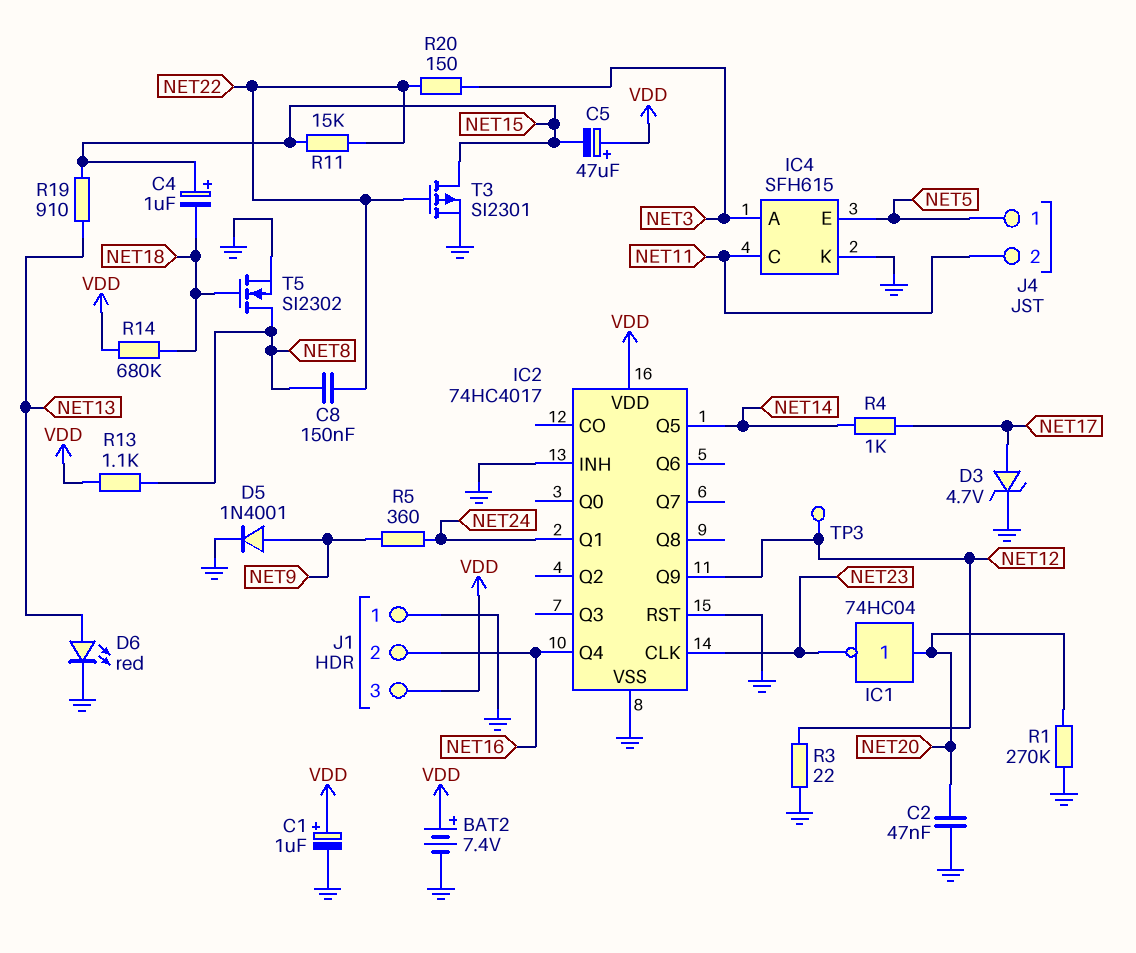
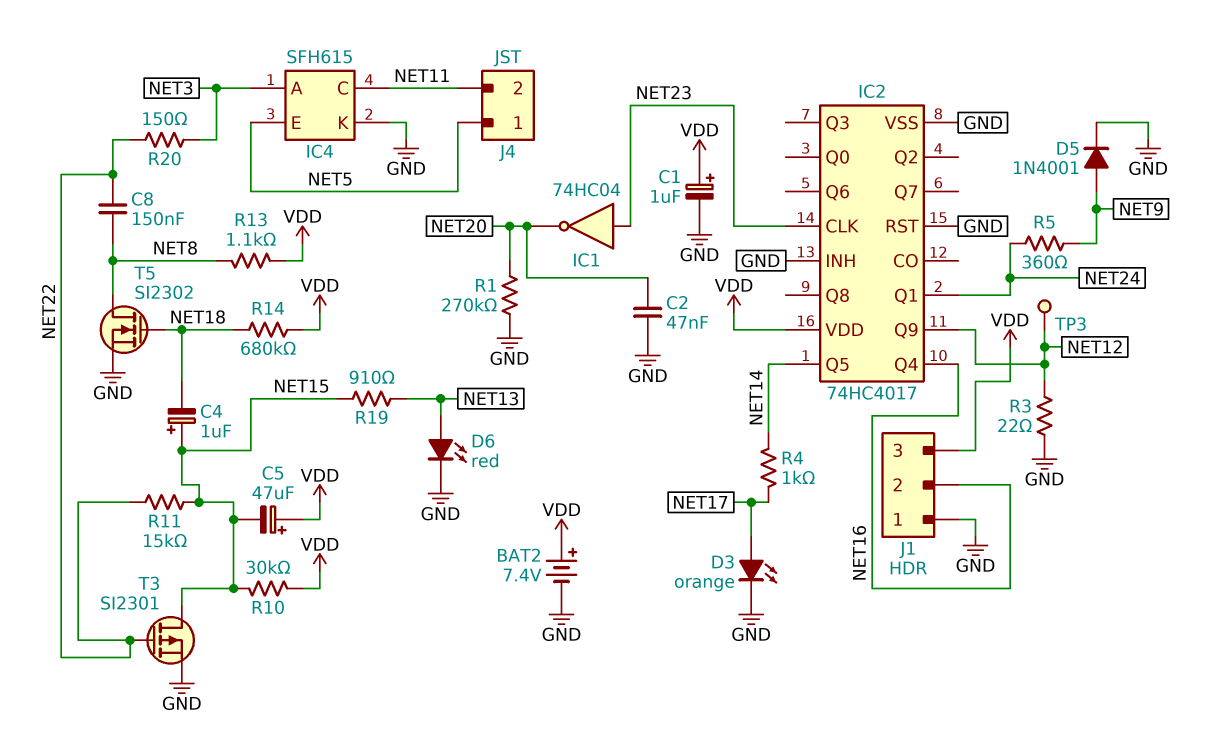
D3: zener 4.7V (A NET17, K GND) -> LED orange (A NET17, K GND)
IC1: NOT 74HC04 (in NET20, out NET23) -> NOT 74HC04 (in NET23, out NET20)
R10: none -> 30k (NET15, VDD)

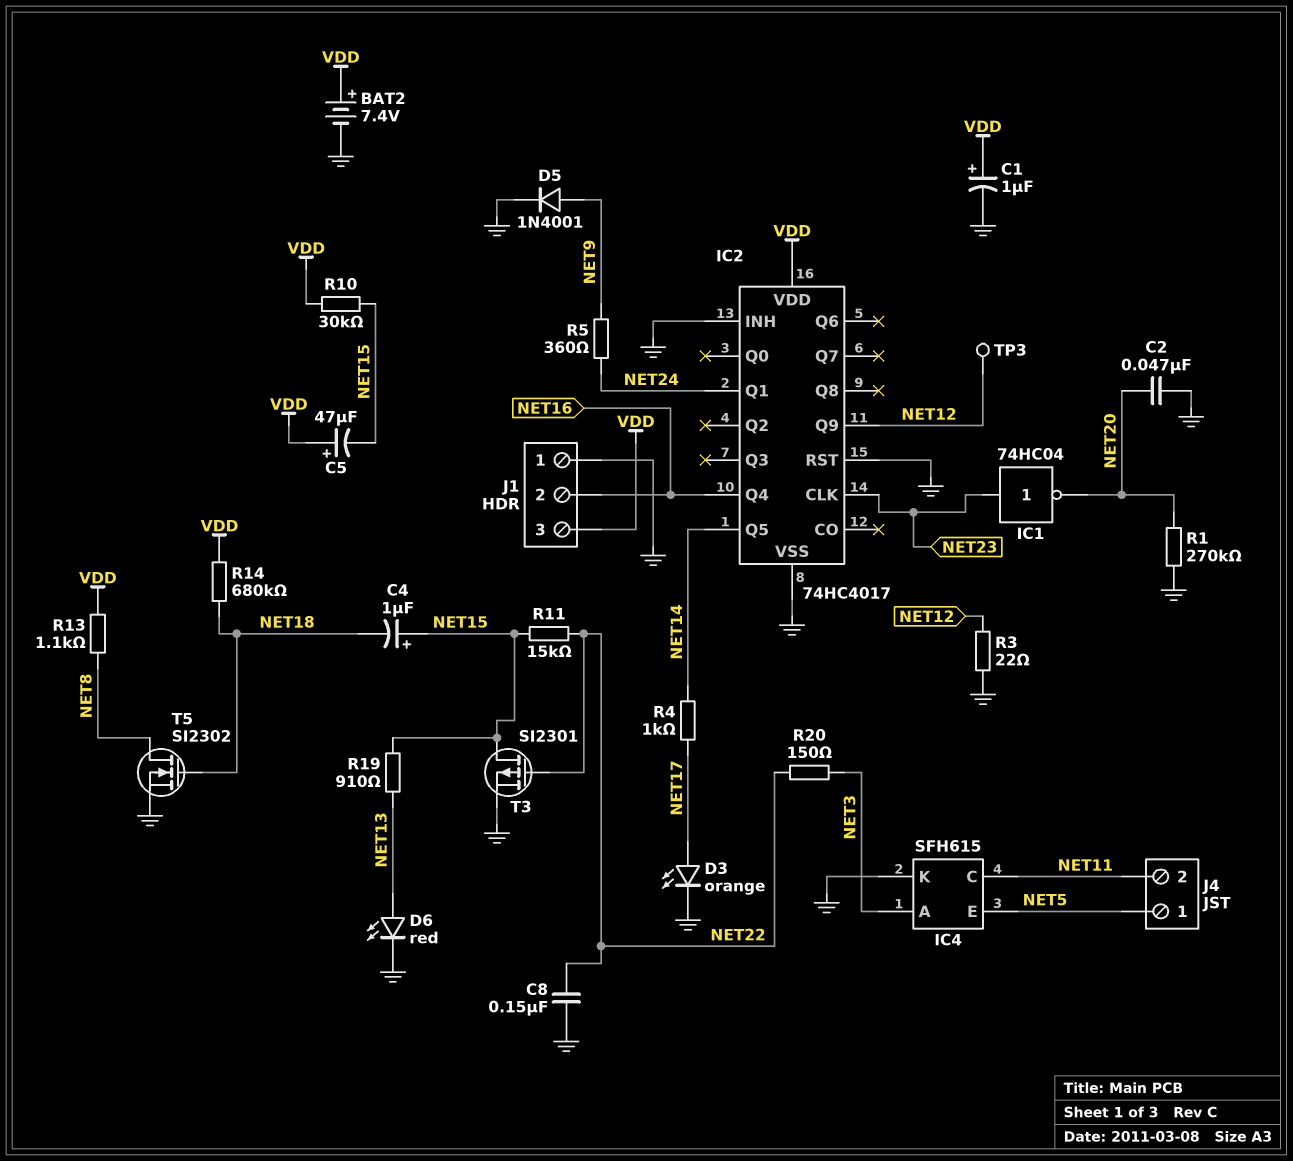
C8: 150nF (NET8, NET22) -> 150nF (GND, NET22)

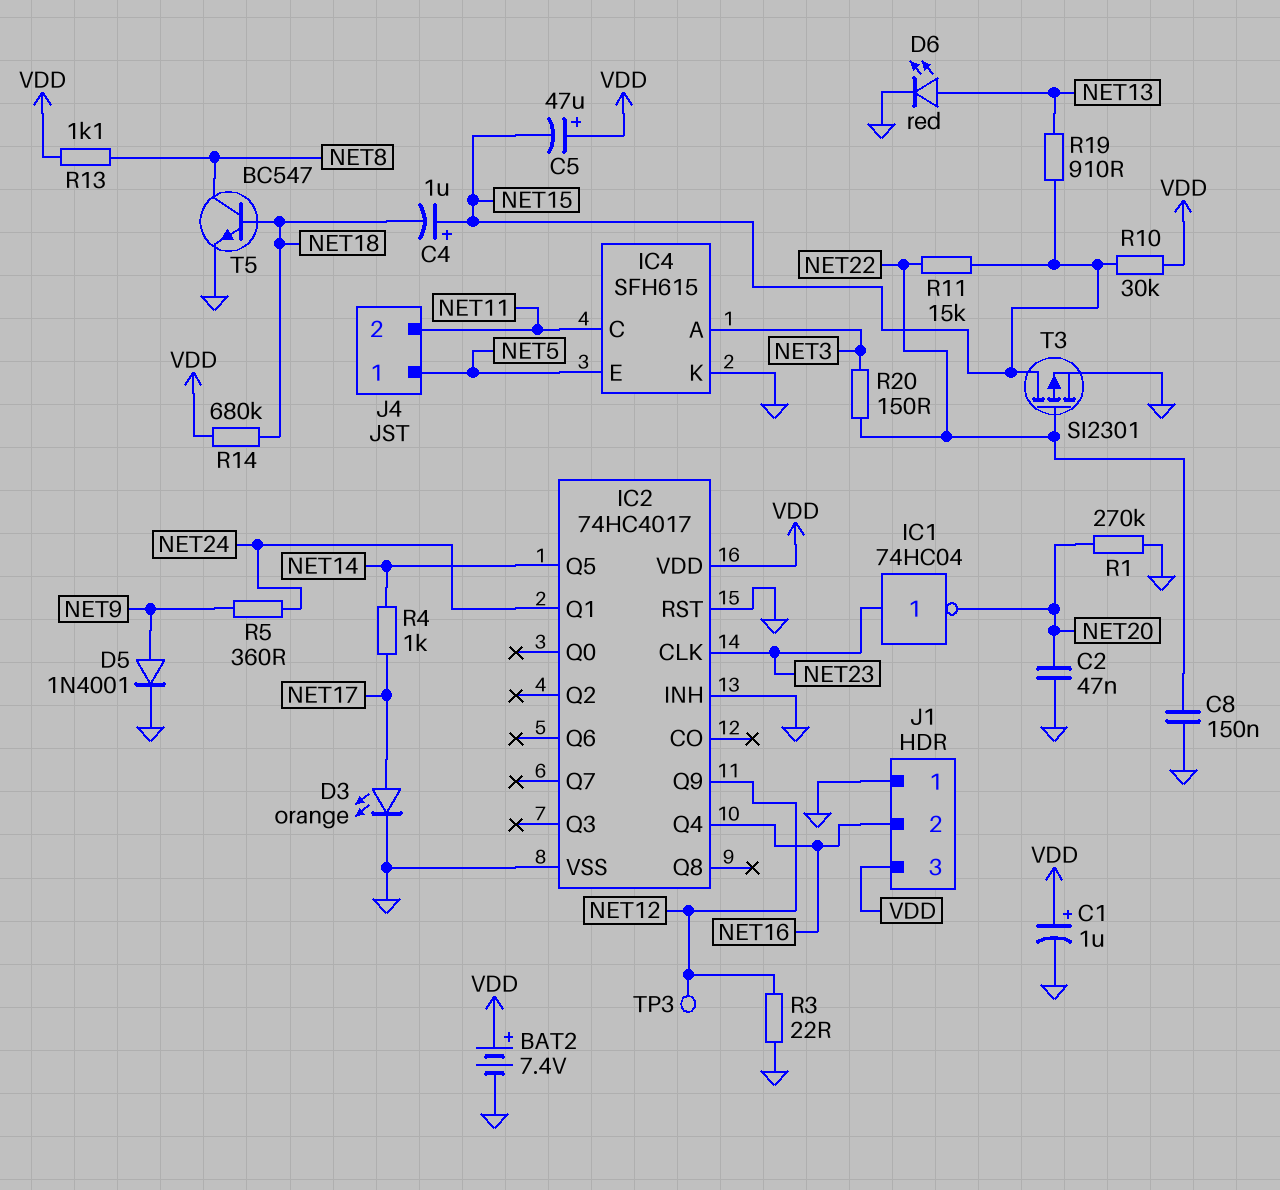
T5: NMOS SI2302 (G NET18, D NET8, S GND) -> NPN BC547 (B NET18, C NET8, E GND)

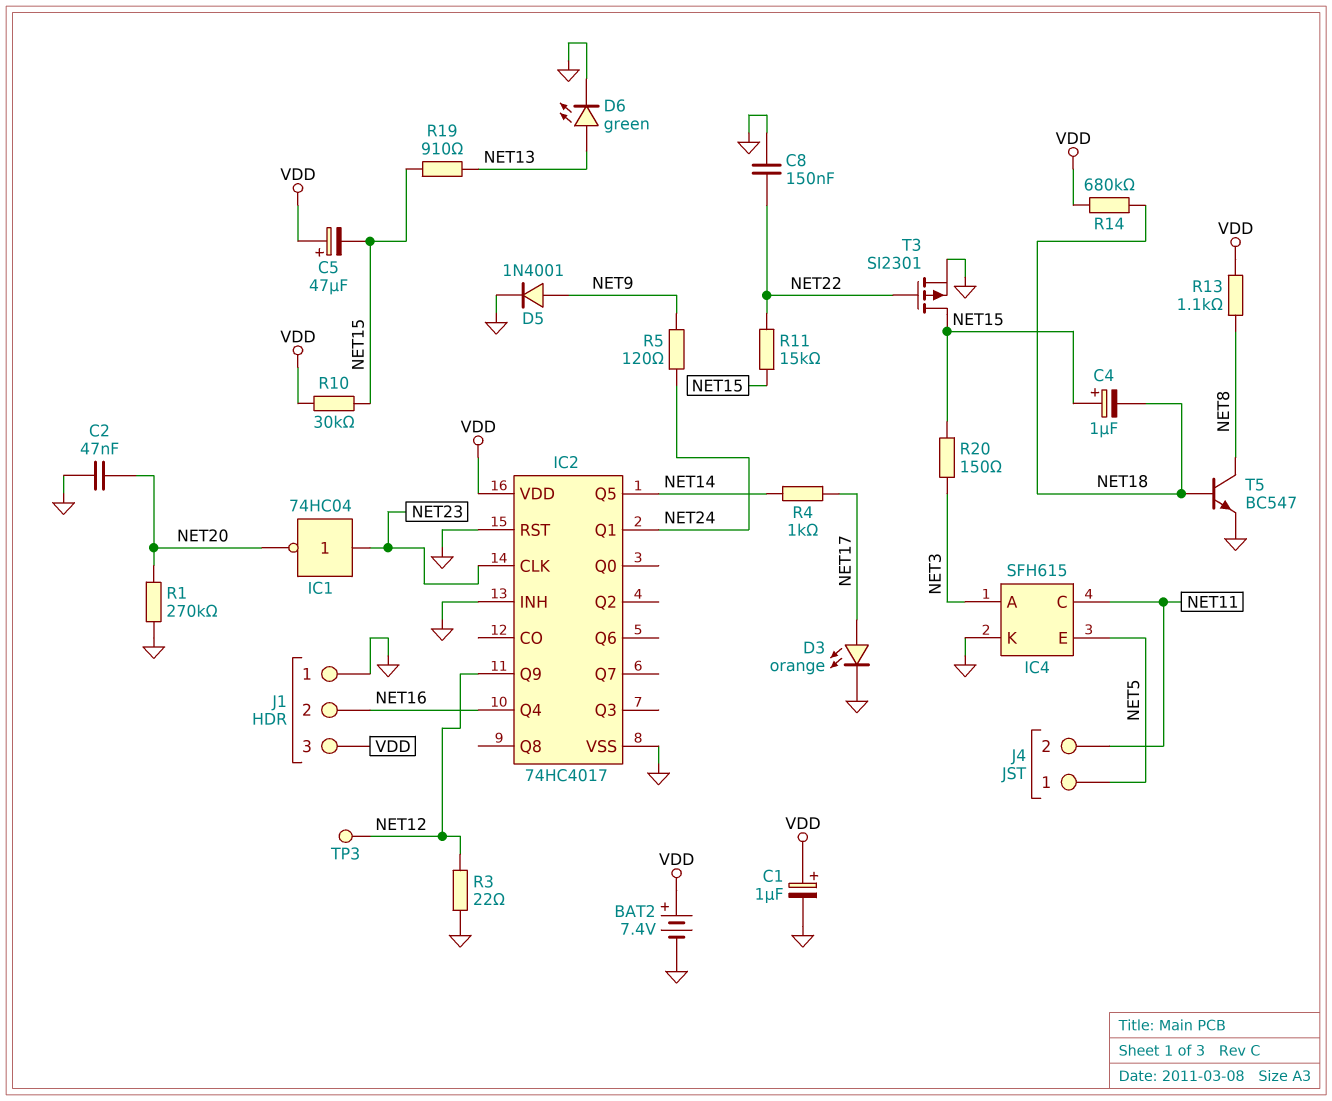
D6: LED red (A NET13, K GND) -> LED green (A NET13, K GND)
R5: 360 (NET9, NET24) -> 120 (NET9, NET24)
R20: 150 (NET3, NET22) -> 150 (NET3, NET15)

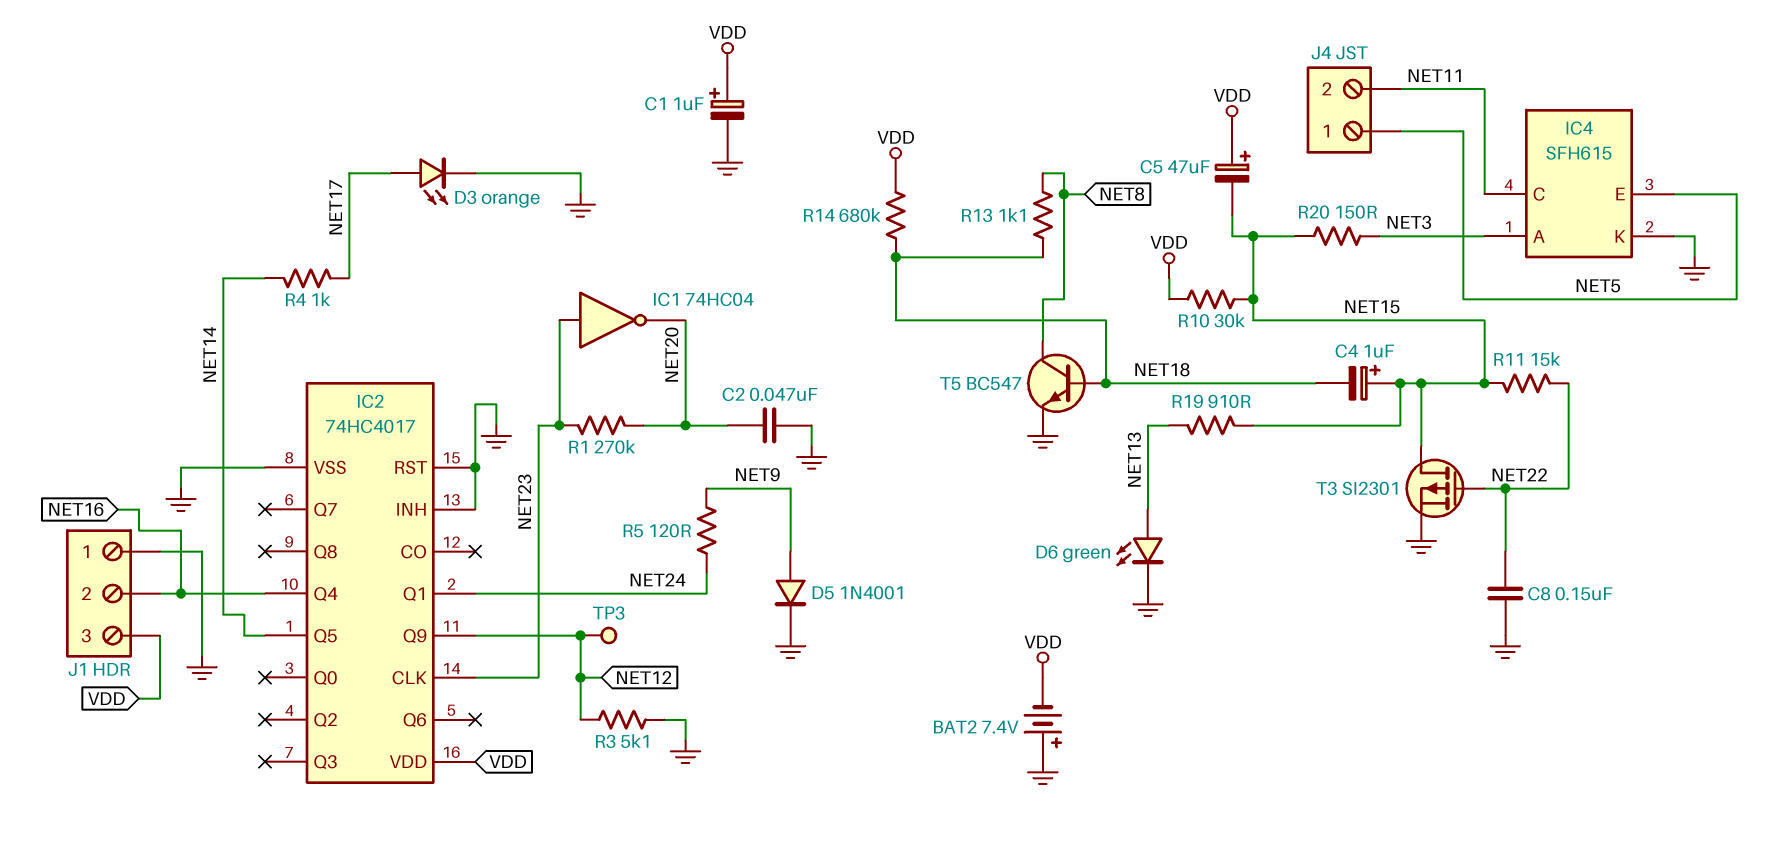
BAT2: 7.4V (plus VDD, minus GND) -> 7.4V (plus GND, minus VDD)
R1: 270k (GND, NET20) -> 270k (NET20, NET23)
R3: 22 (GND, NET12) -> 5.1k (GND, NET12)
R13: 1.1k (NET8, VDD) -> 1.1k (NET8, NET18)

